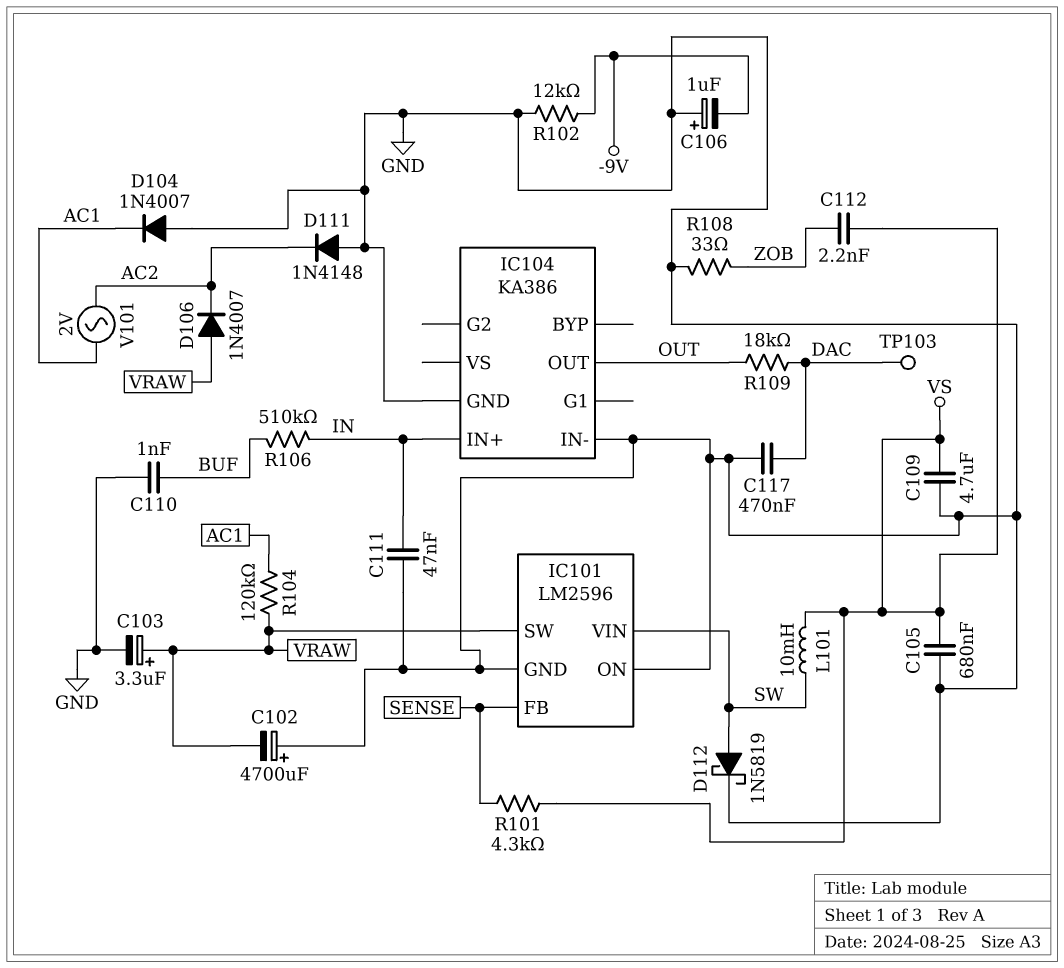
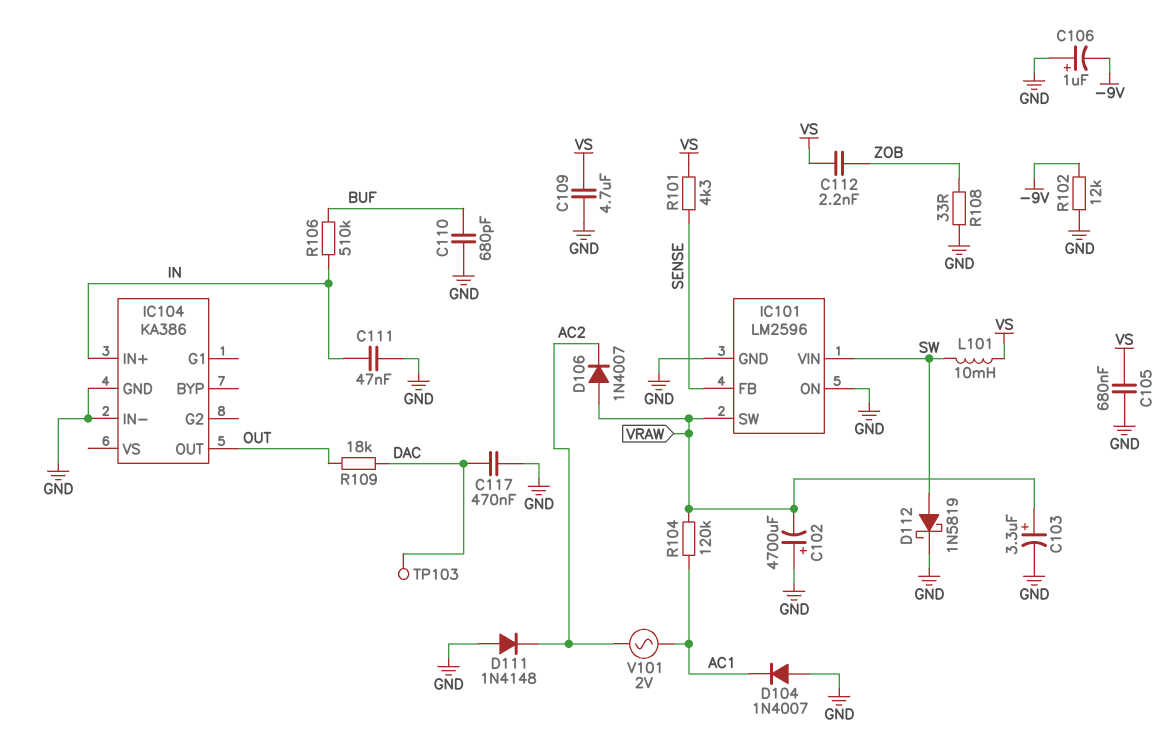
C110: 1nF (BUF, GND) -> 680pF (BUF, GND)

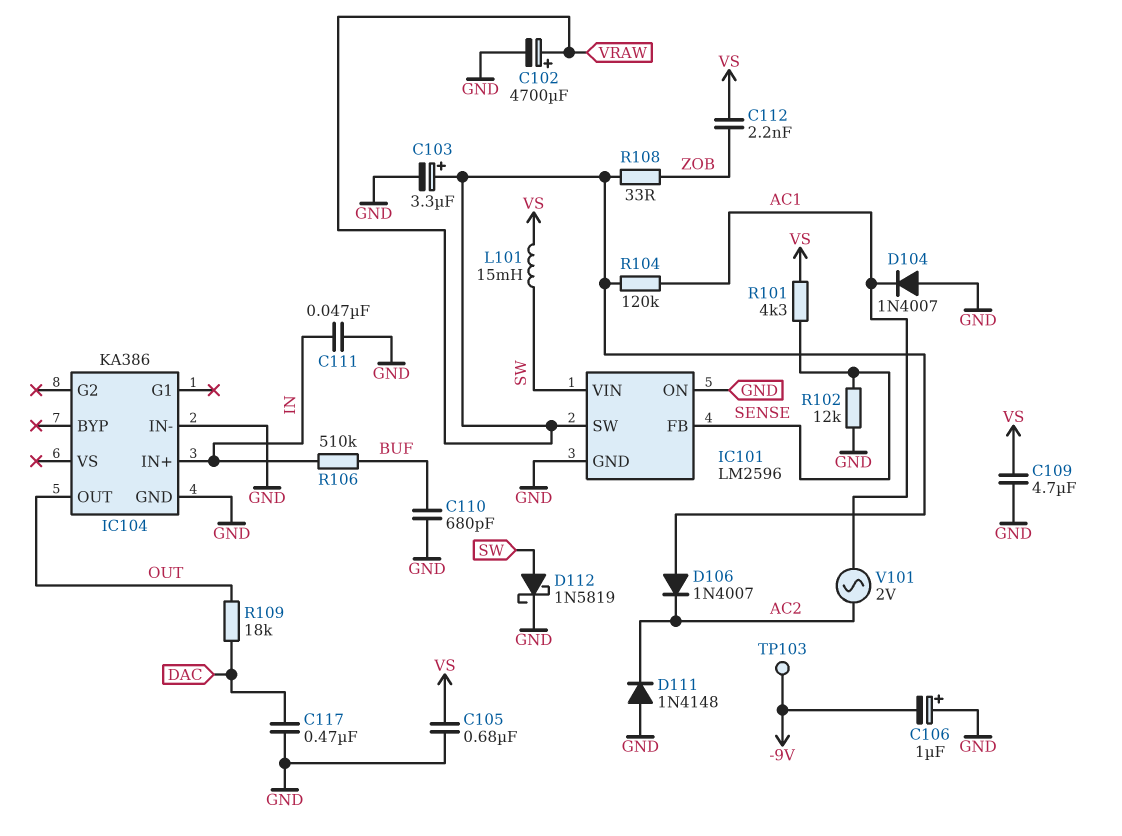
C102: 4700uF (plus GND, minus VRAW) -> 4700uF (plus VRAW, minus GND)
L101: 10mH (SW, VS) -> 15mH (SW, VS)
R102: 12k (-9V, GND) -> 12k (GND, SENSE)
R108: 33 (GND, ZOB) -> 33 (VRAW, ZOB)
TP103: test point (DAC) -> test point (-9V)

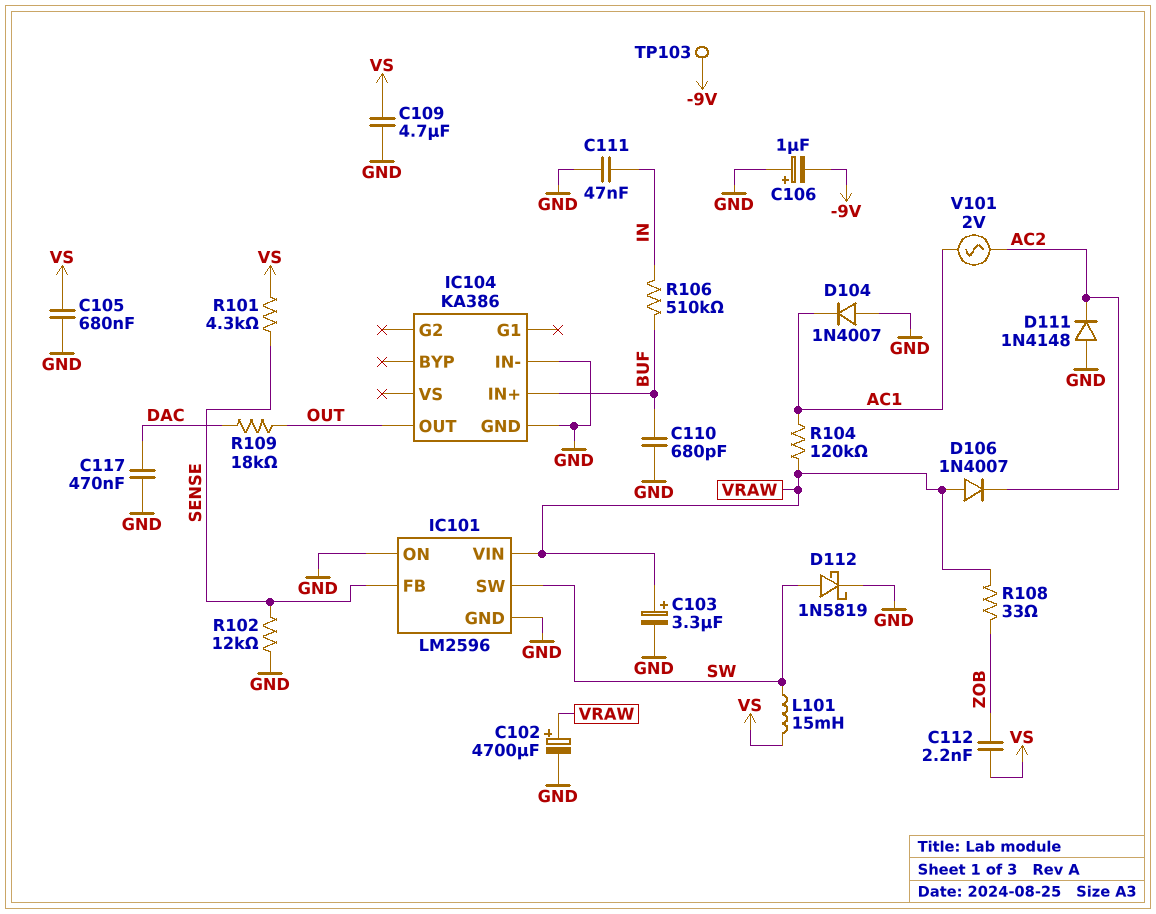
IC101 pin SW: VRAW -> SW
IC101 pin VIN: SW -> VRAW
IC104 pin IN+: IN -> BUF

